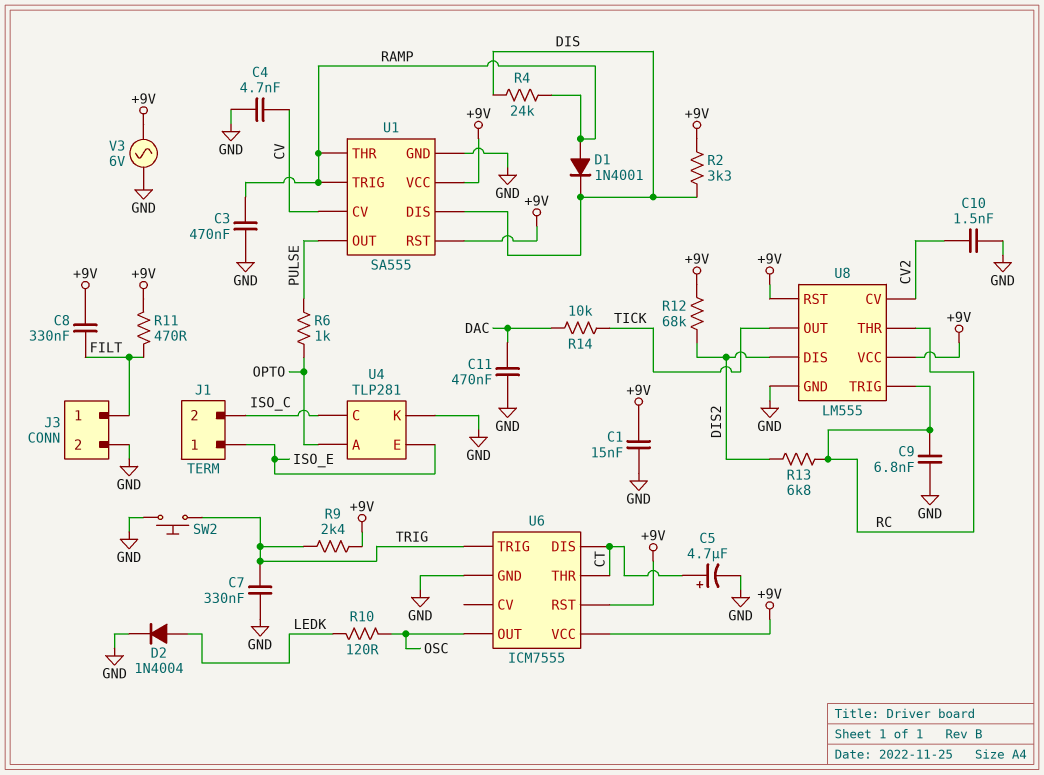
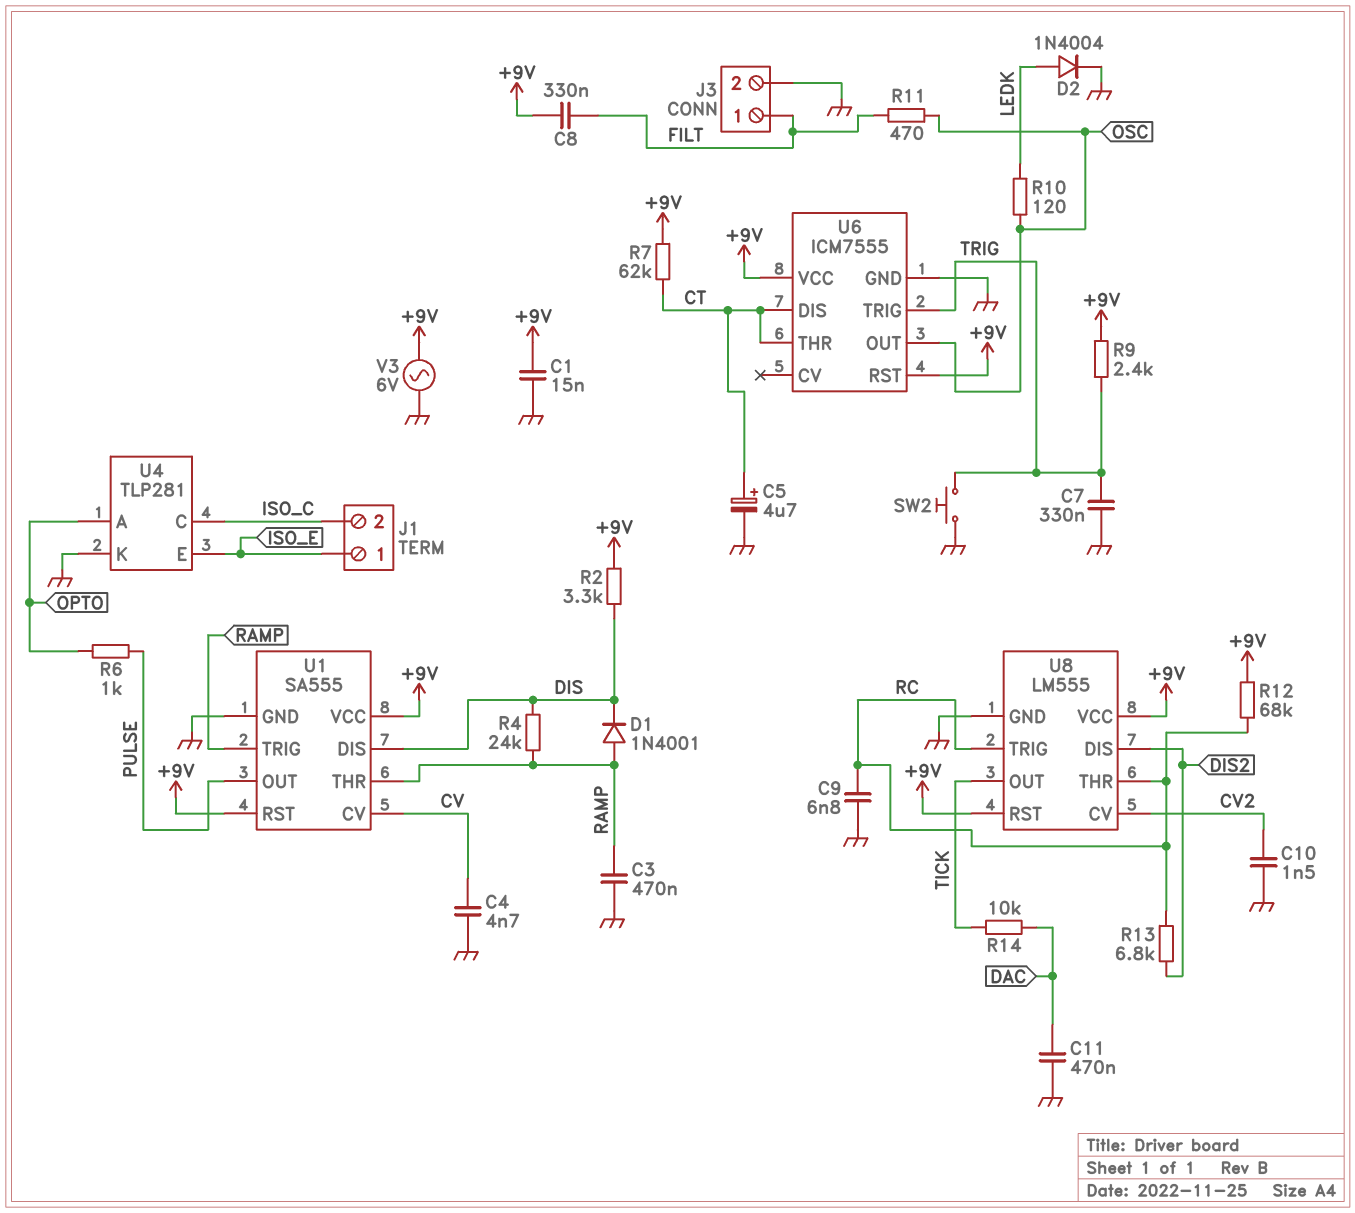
R7: none -> 62k (+9V, CT)
R11: 470 (+9V, FILT) -> 470 (FILT, OSC)
R12: 68k (+9V, DIS2) -> 68k (+9V, RC)

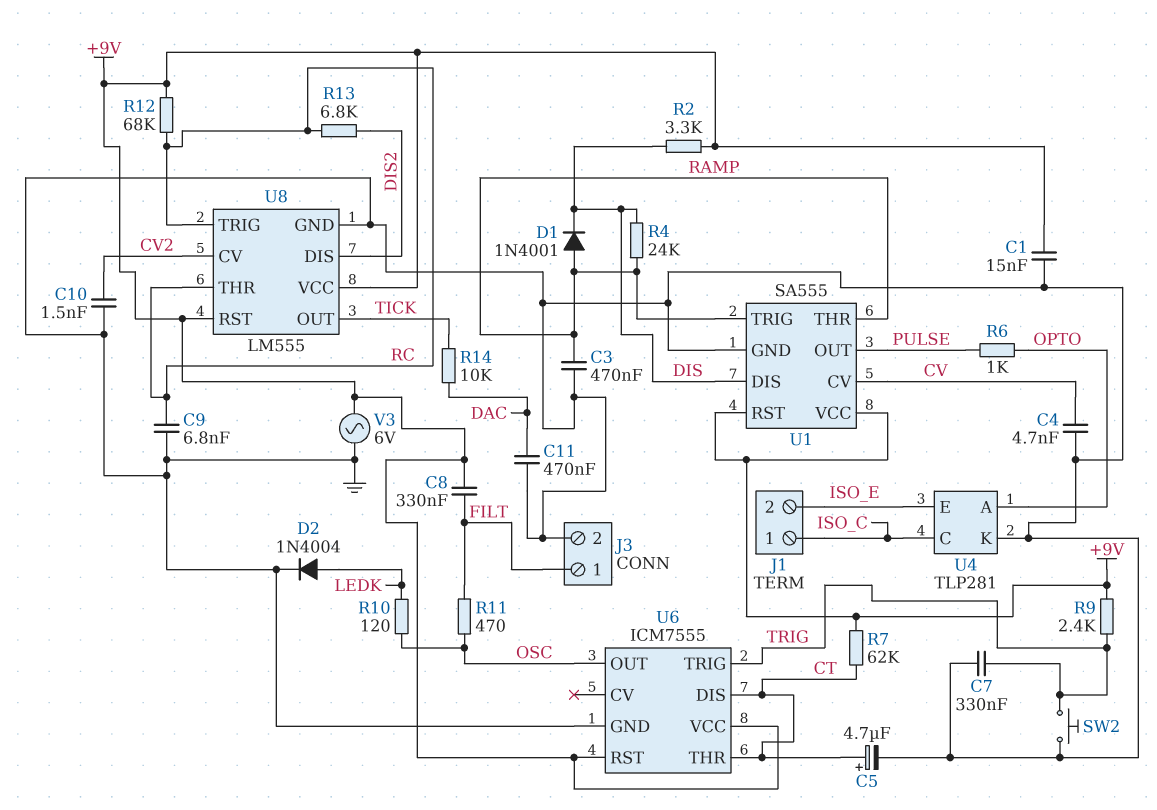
J1 pin 1: ISO_E -> ISO_C
J1 pin 2: ISO_C -> ISO_E

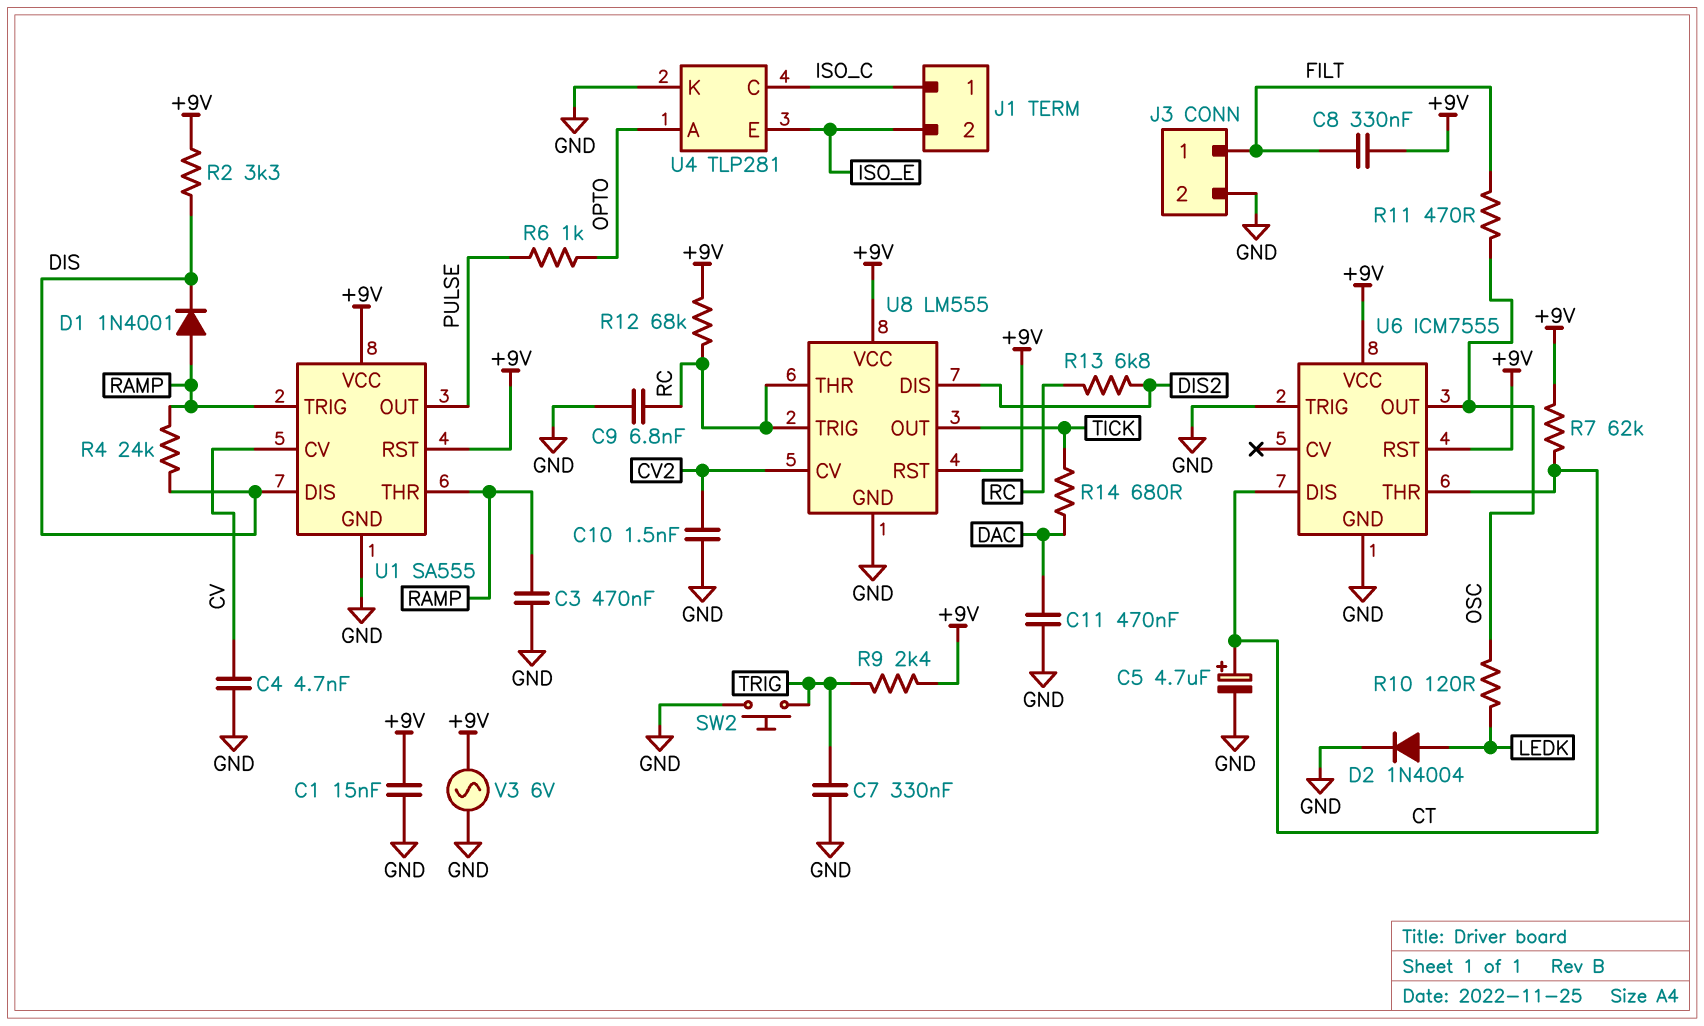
R14: 10k (DAC, TICK) -> 680 (DAC, TICK)
U6 pin TRIG: TRIG -> GND

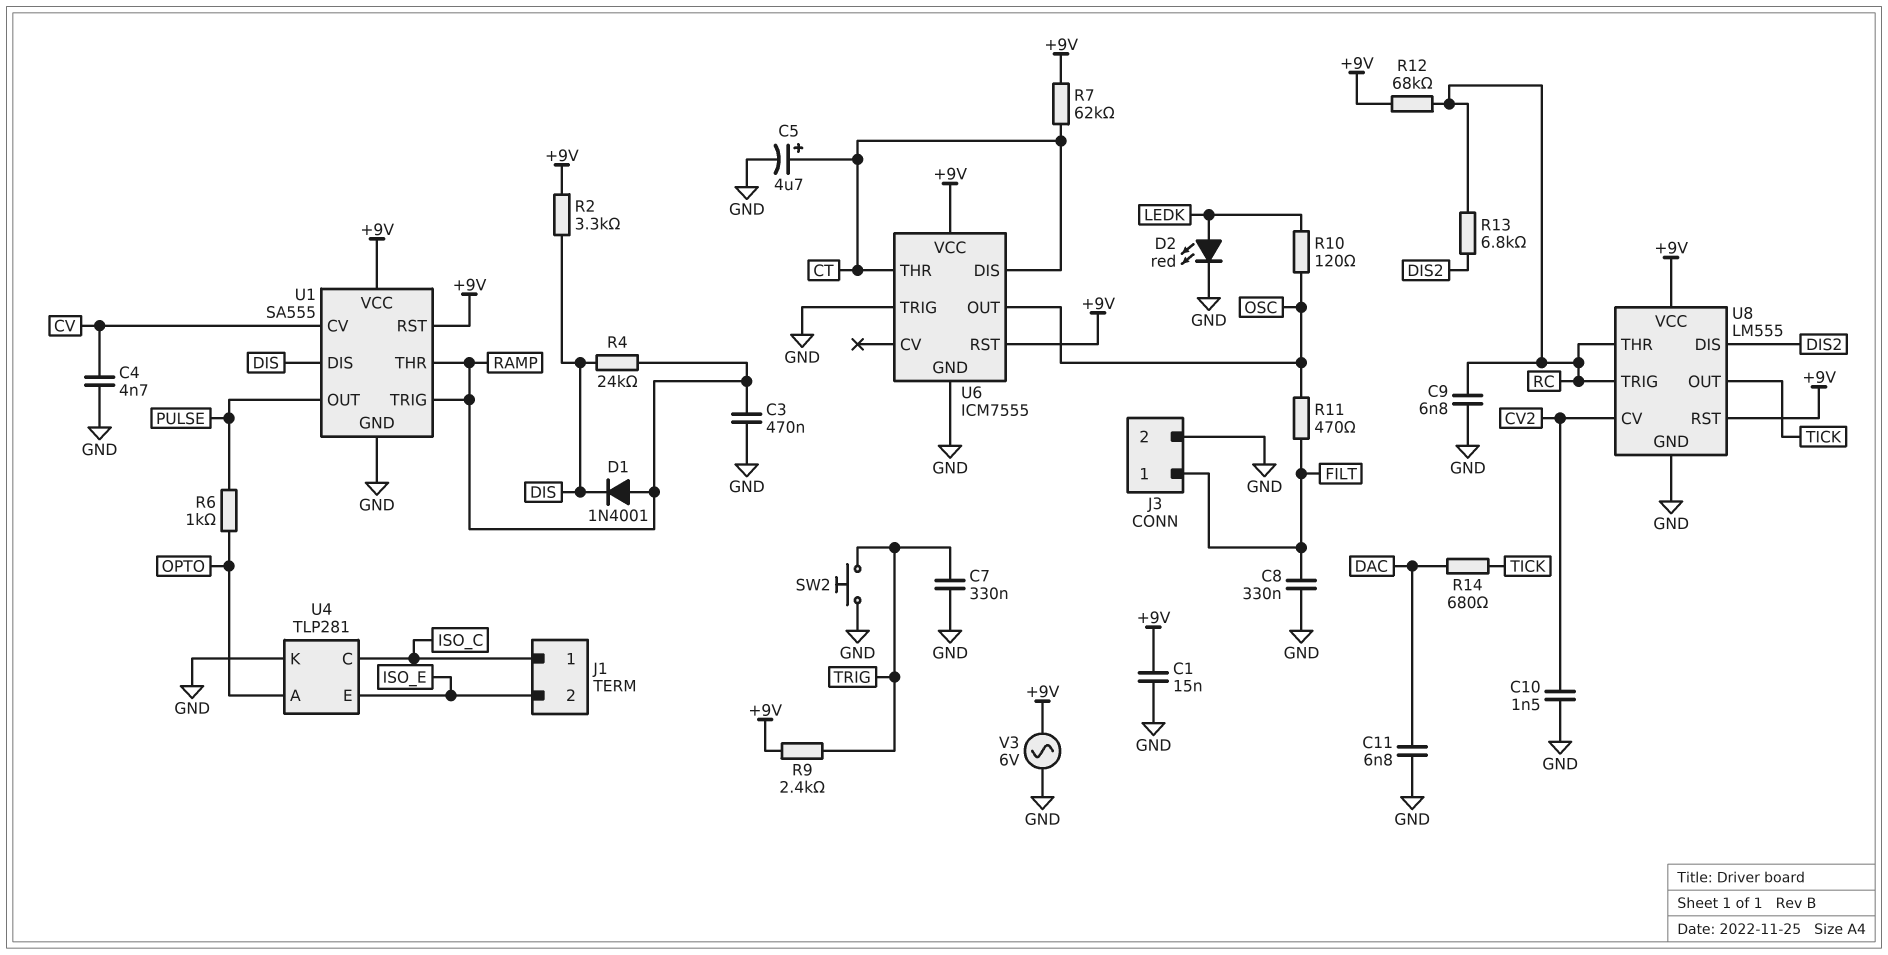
C8: 330nF (+9V, FILT) -> 330nF (FILT, GND)
C11: 470nF (DAC, GND) -> 6.8nF (DAC, GND)
D2: diode 1N4004 (A LEDK, K GND) -> LED red (A LEDK, K GND)

